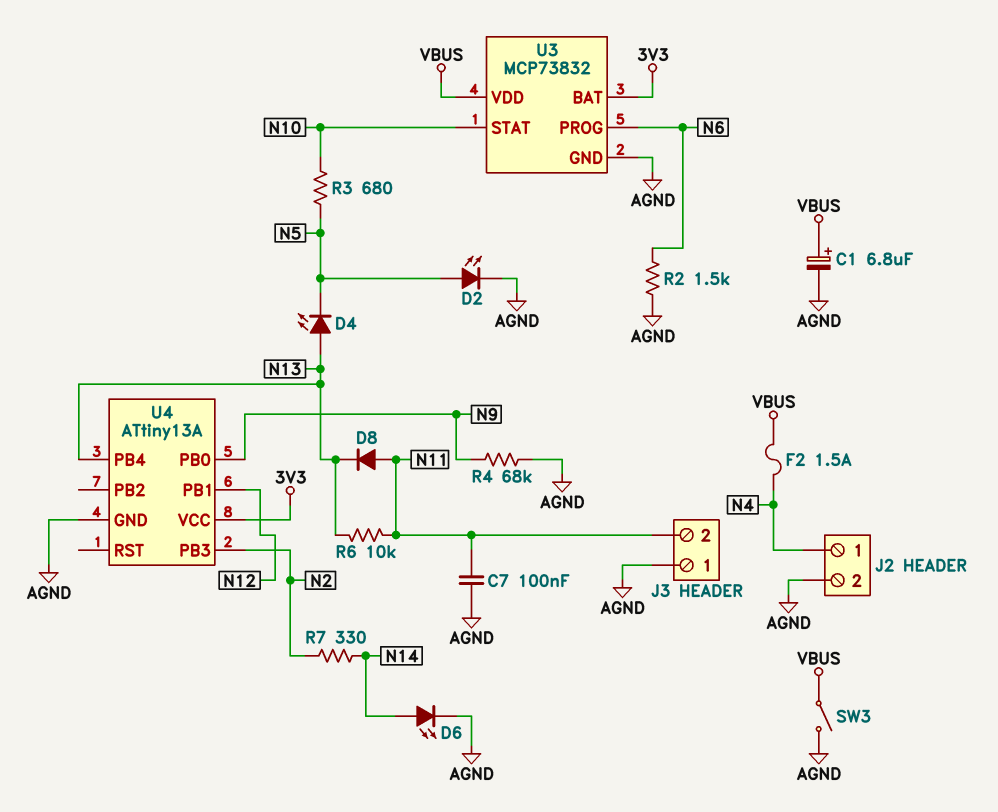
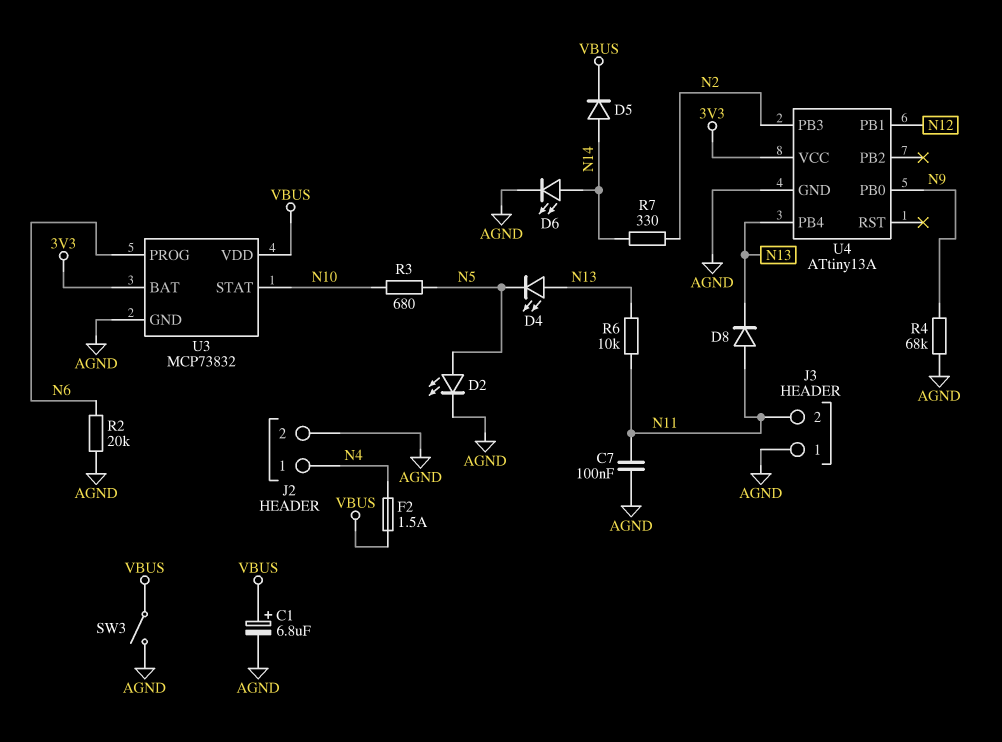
D5: none -> diode (A N14, K VBUS)
R2: 1.5k (AGND, N6) -> 20k (AGND, N6)

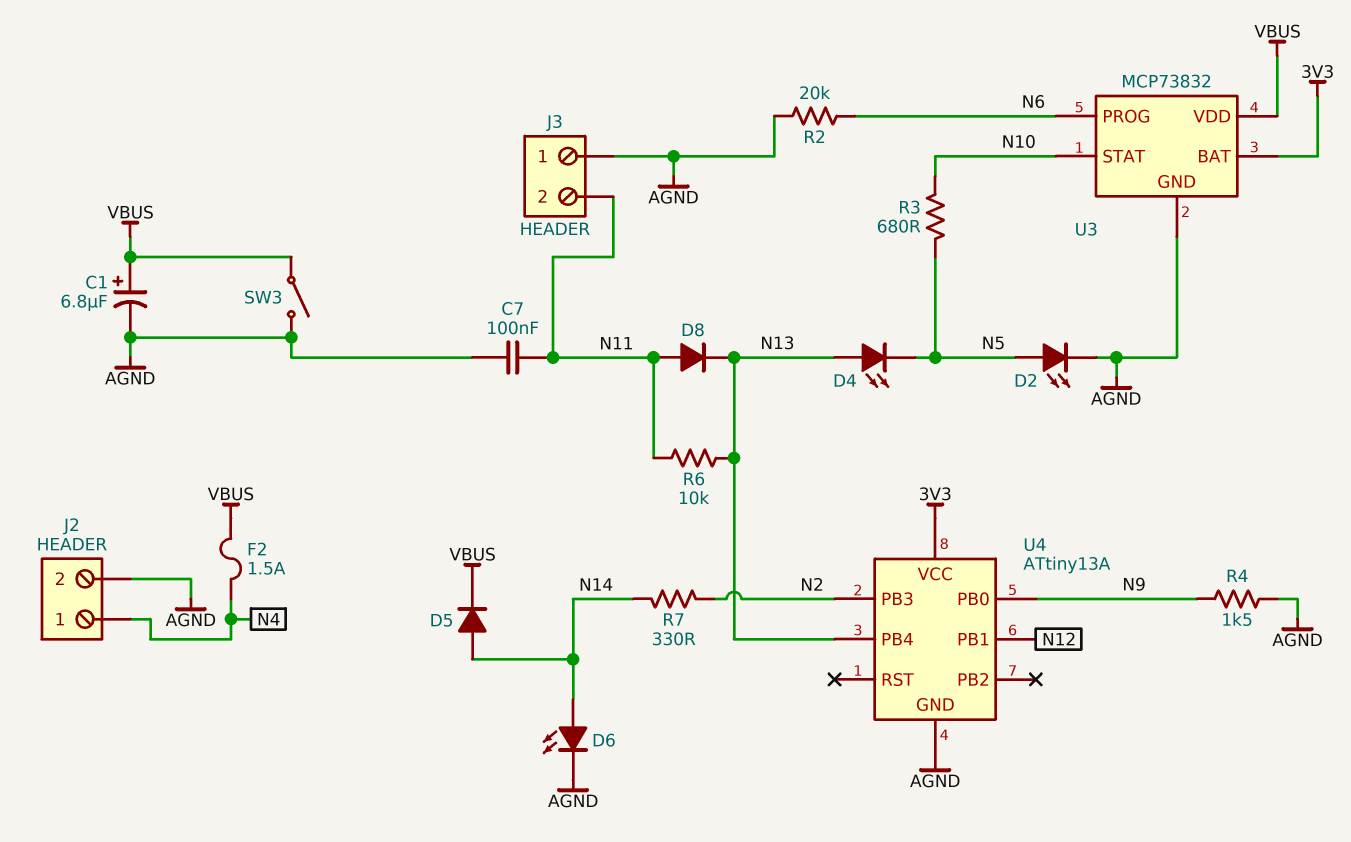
R4: 68k (AGND, N9) -> 1.5k (AGND, N9)

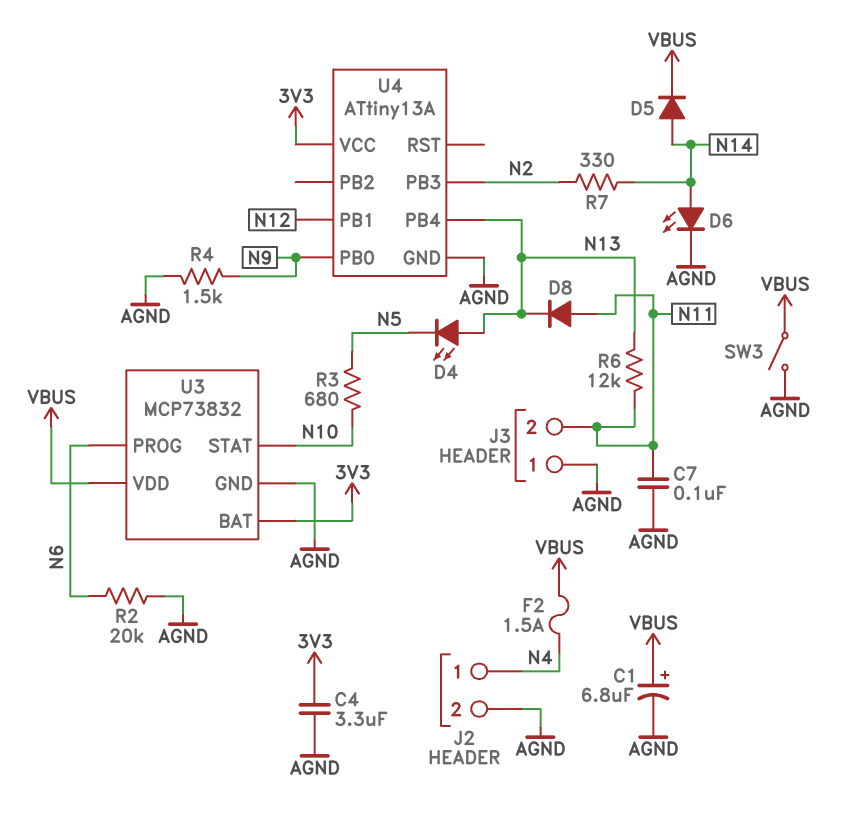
C4: none -> 3.3uF (3V3, AGND)
D2: LED (A N5, K AGND) -> none
R6: 10k (N11, N13) -> 12k (N11, N13)

